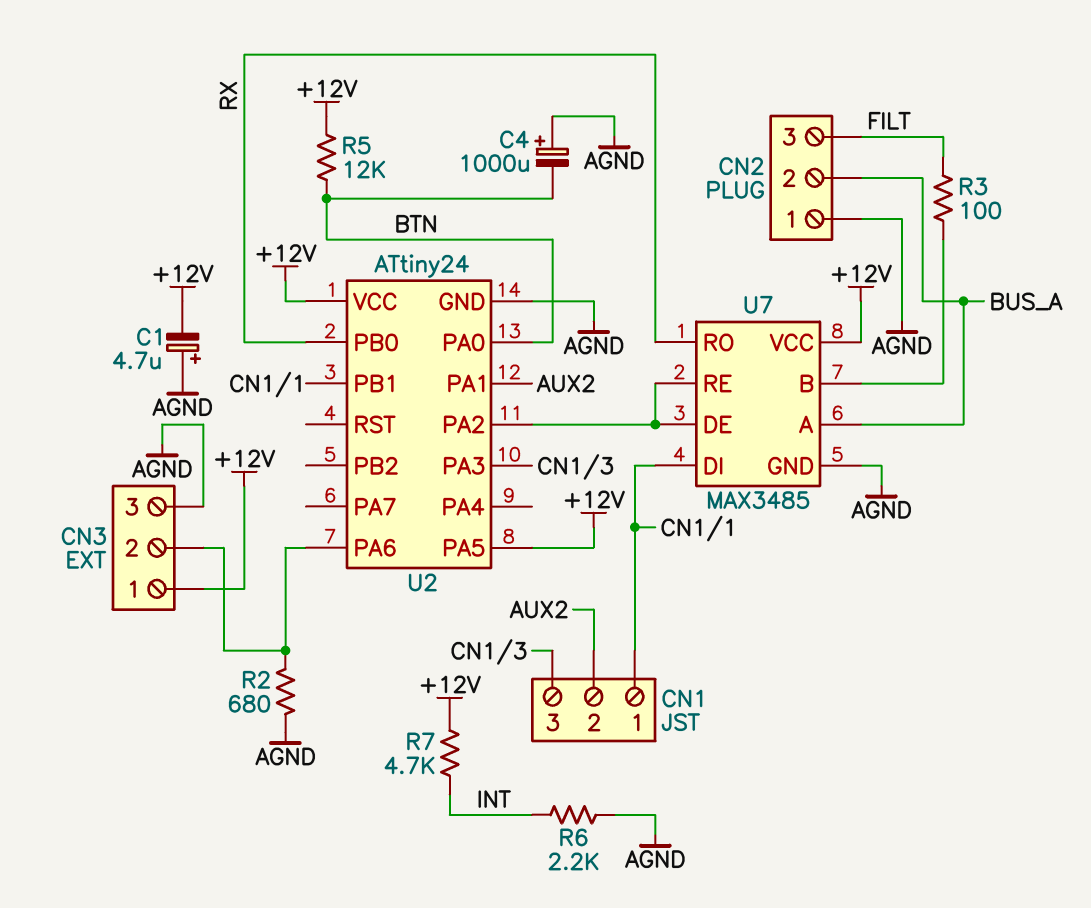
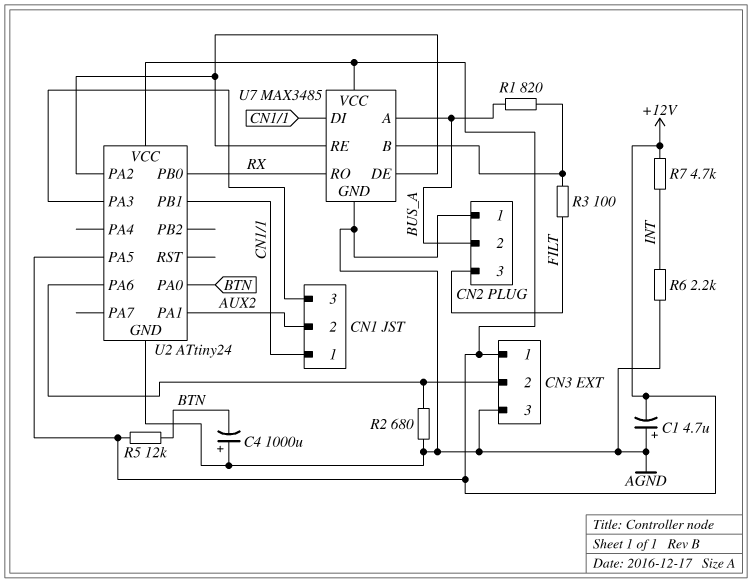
R1: none -> 820 (BUS_A, U7/B)

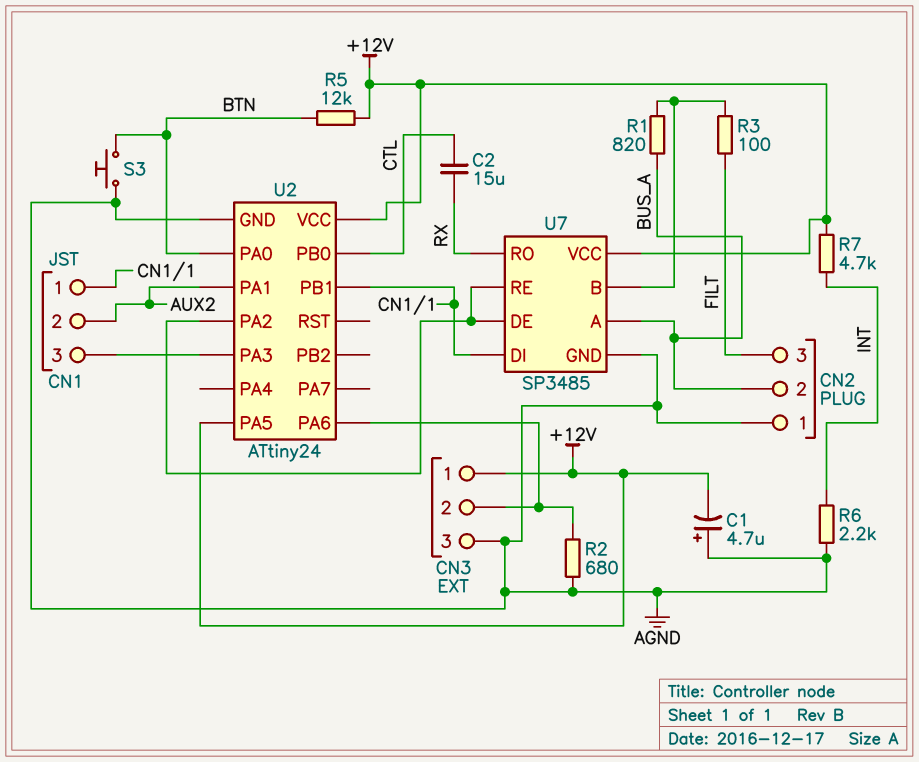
C2: none -> 15uF (CTL, RX)
C4: 1000uF (plus AGND, minus BTN) -> none
S3: none -> button (AGND, BTN)
U2 pin PB0: RX -> CTL
U7: MAX3485 -> SP3485

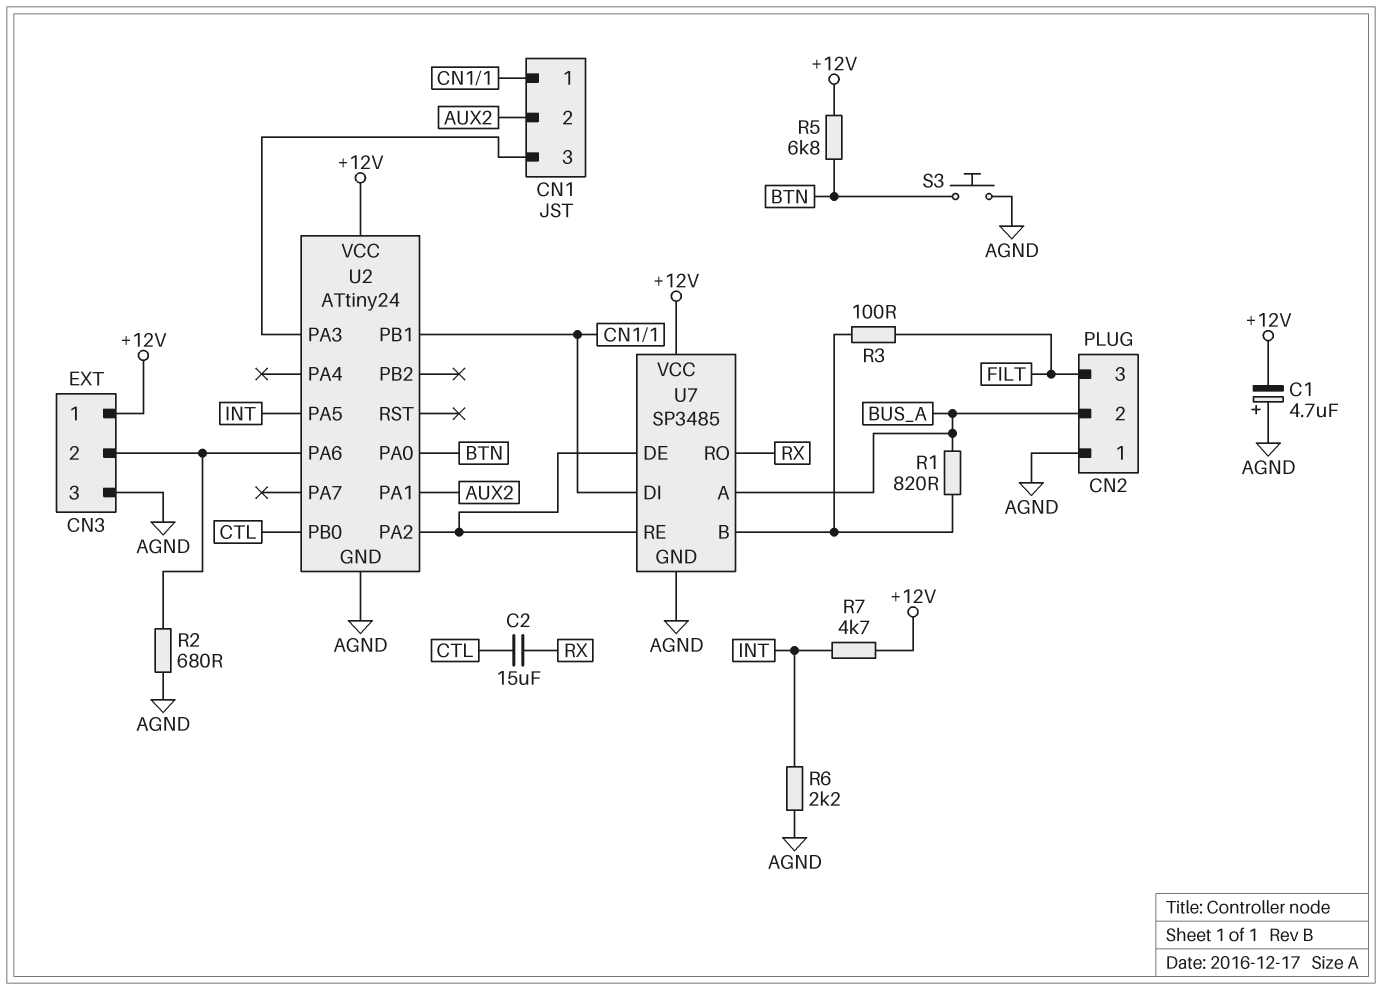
R5: 12k (+12V, BTN) -> 6.8k (+12V, BTN)
U2 pin PA5: +12V -> INT

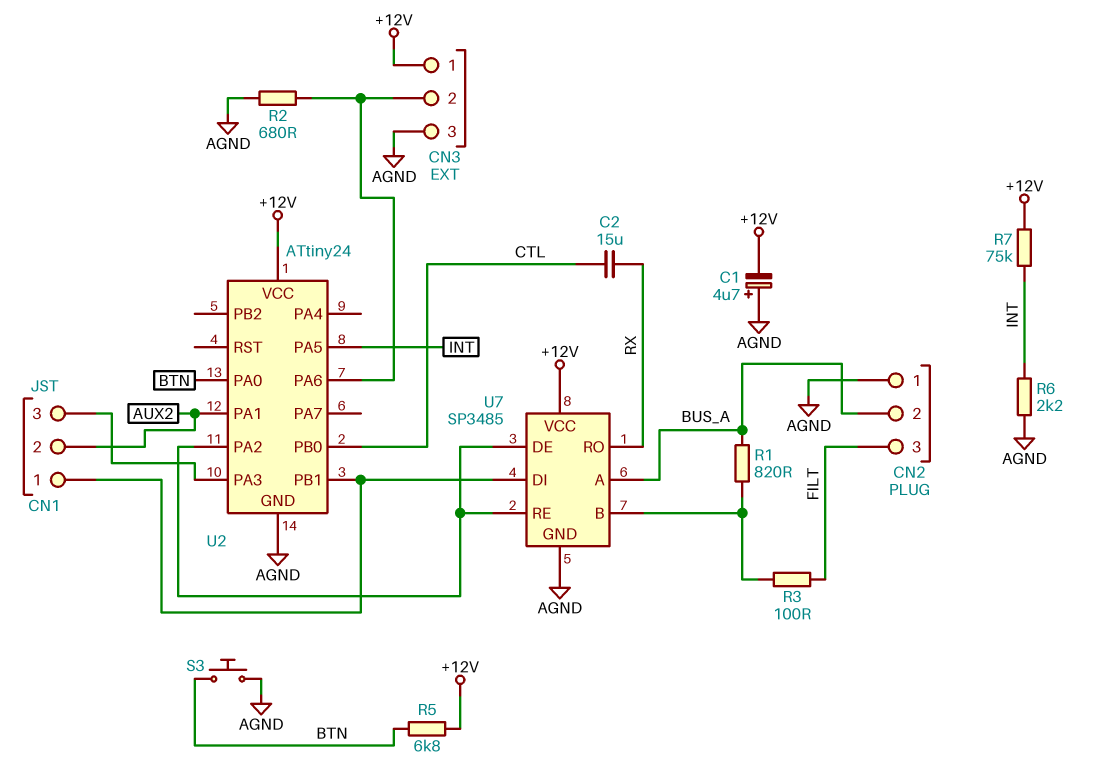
R7: 4.7k (+12V, INT) -> 75k (+12V, INT)

